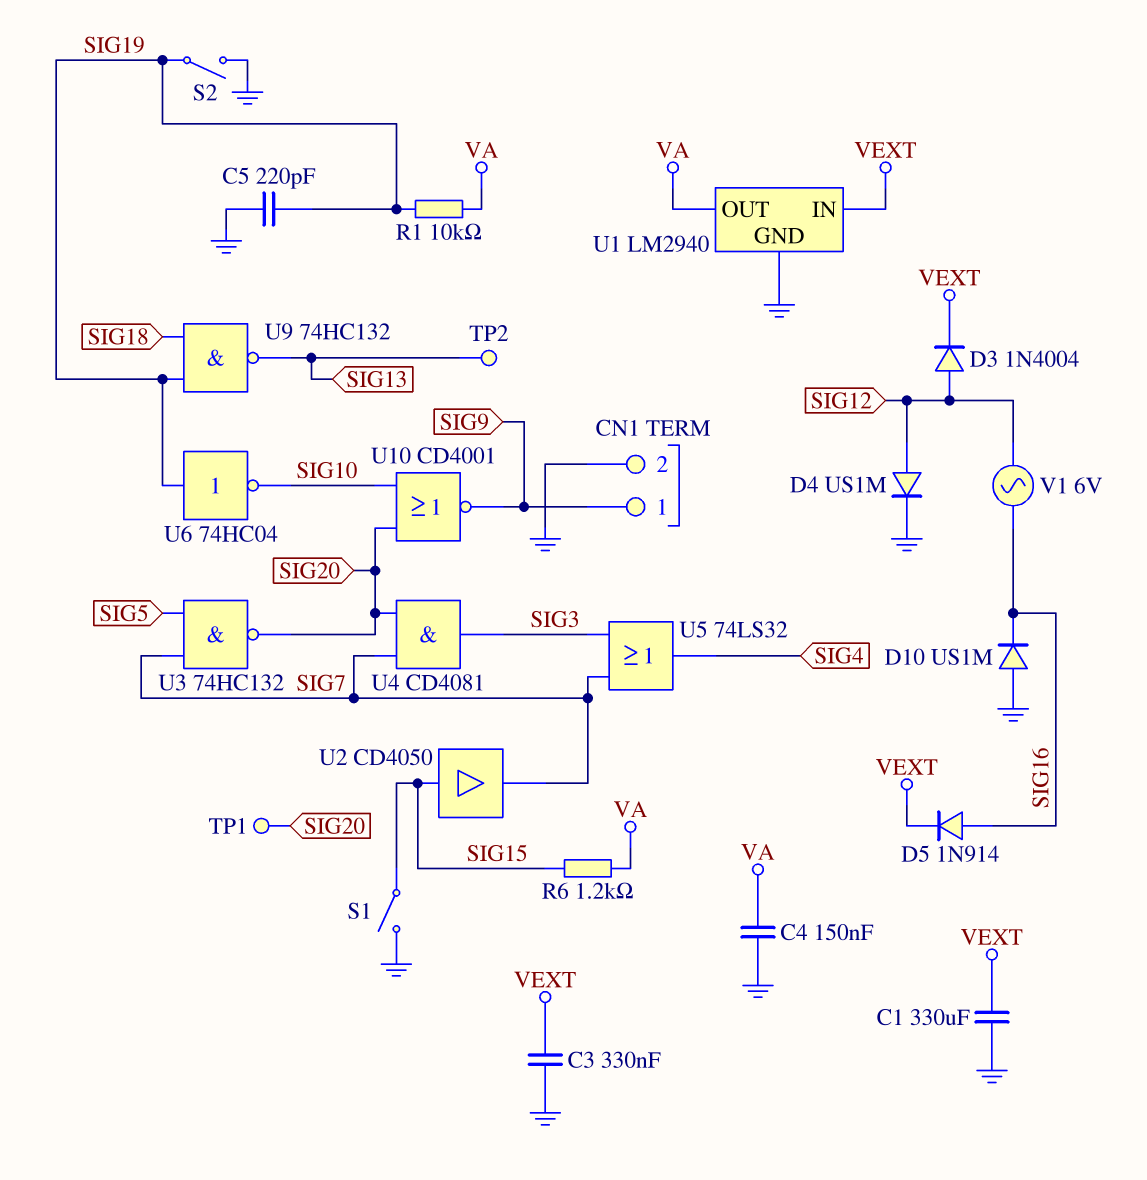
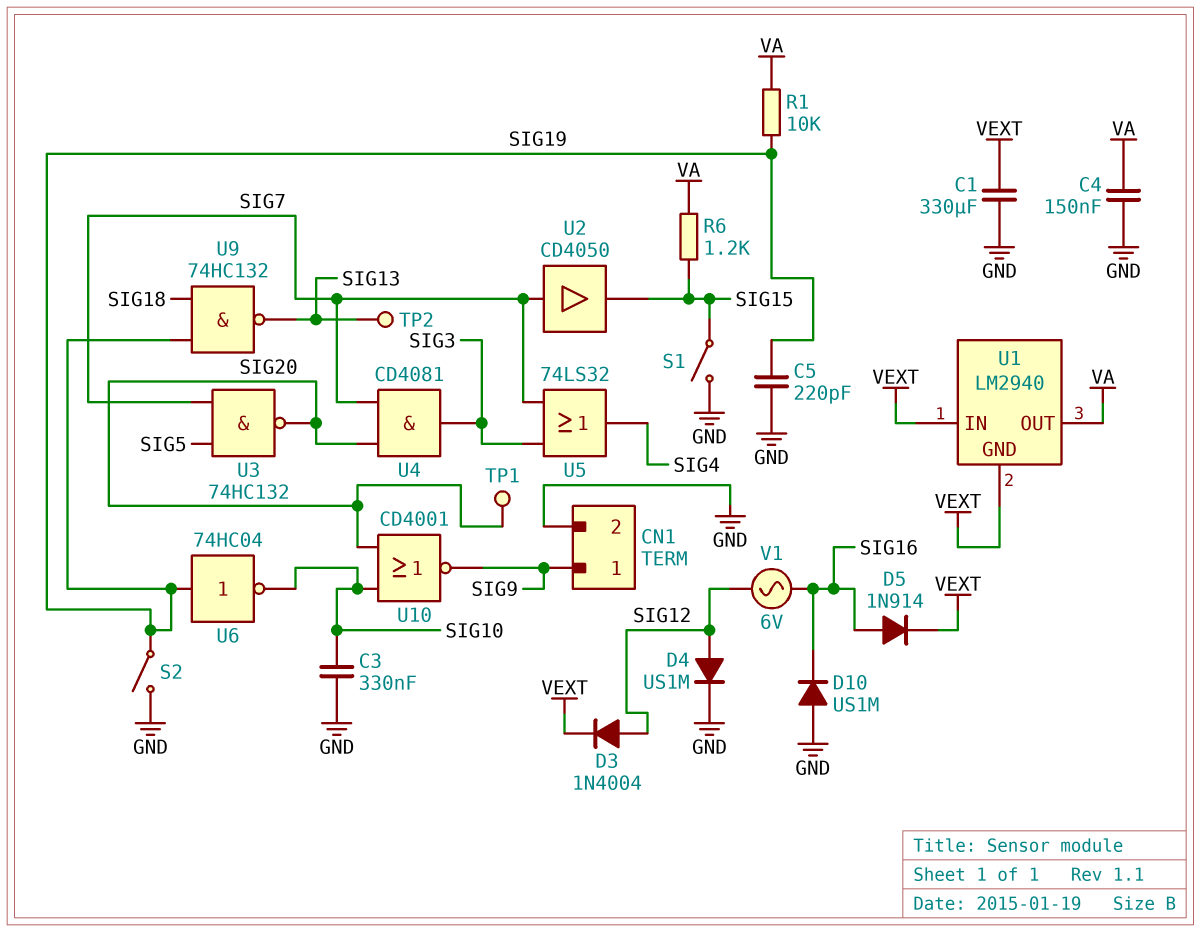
C3: 330nF (GND, VEXT) -> 330nF (GND, SIG10)
U1 pin GND: GND -> VEXT
U2: buffer CD4050 (in SIG15, out SIG7) -> buffer CD4050 (in SIG7, out SIG15)

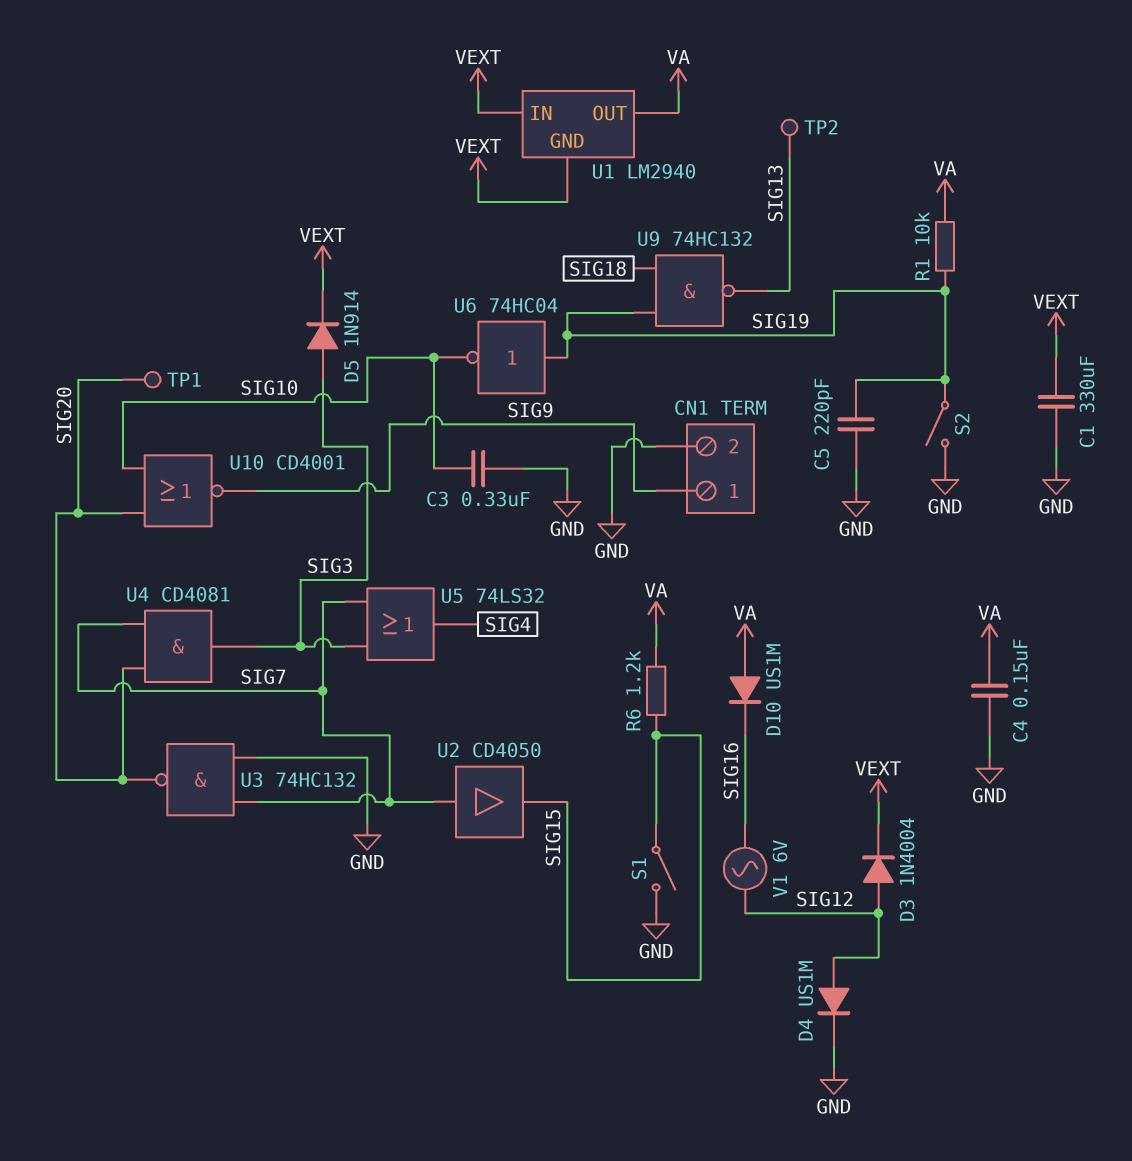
D5: diode 1N914 (A SIG16, K VEXT) -> diode 1N914 (A SIG3, K VEXT)
D10: diode US1M (A GND, K SIG16) -> diode US1M (A VA, K SIG16)
U3: NAND 74HC132 (in SIG5, in SIG7, out SIG20) -> NAND 74HC132 (in GND, in SIG7, out SIG20)

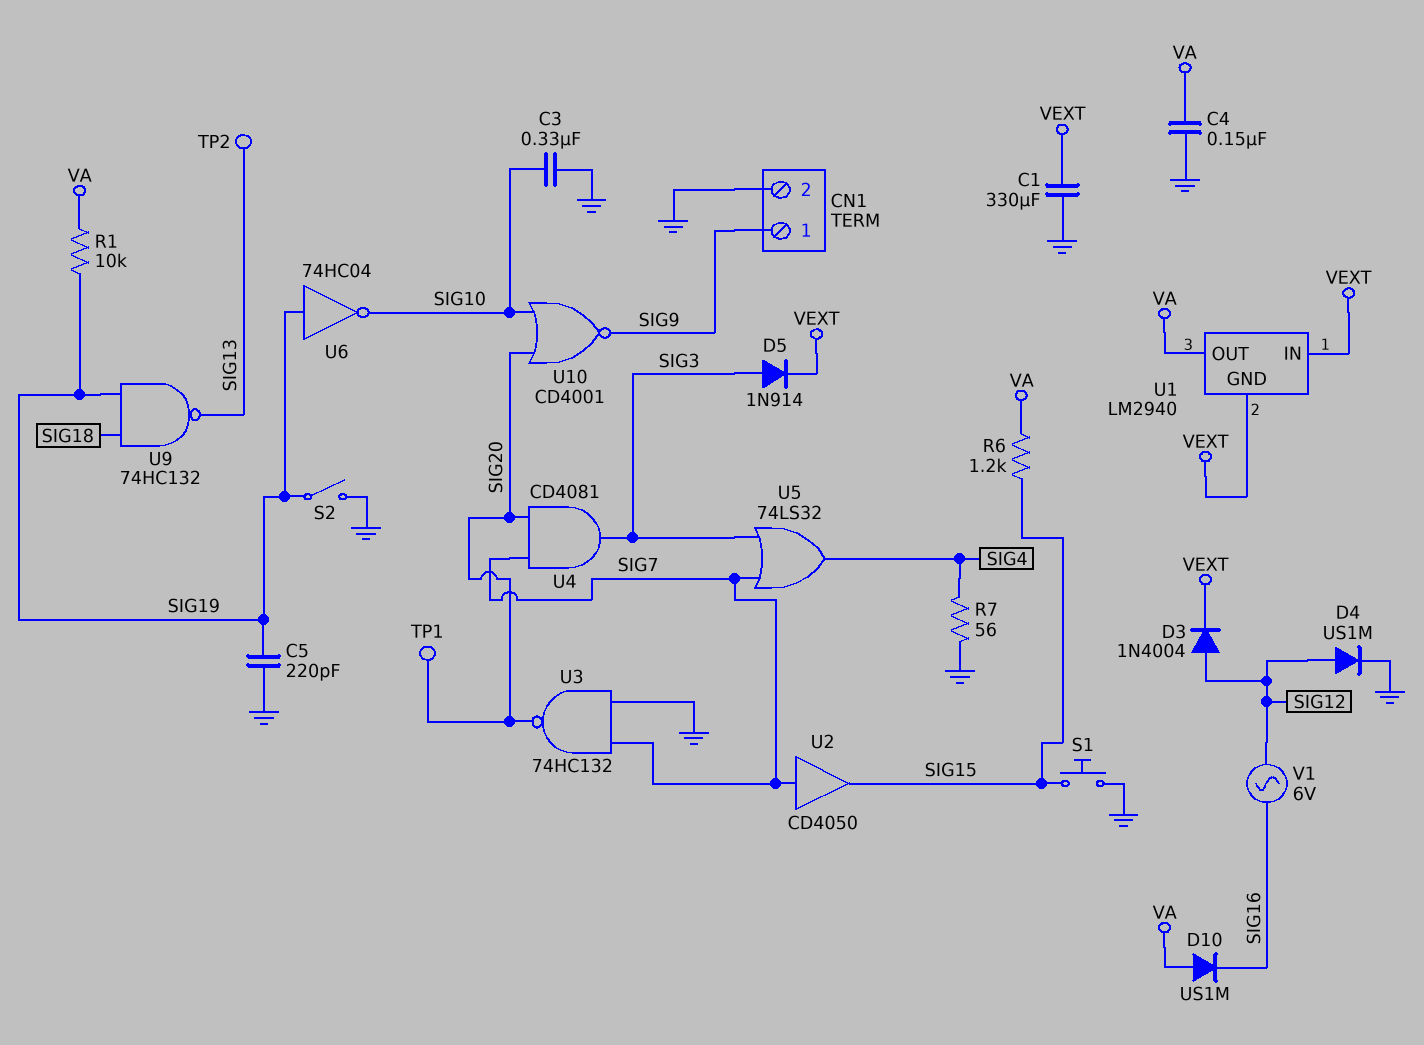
R7: none -> 56 (GND, SIG4)
S1: switch (GND, SIG15) -> button (GND, SIG15)

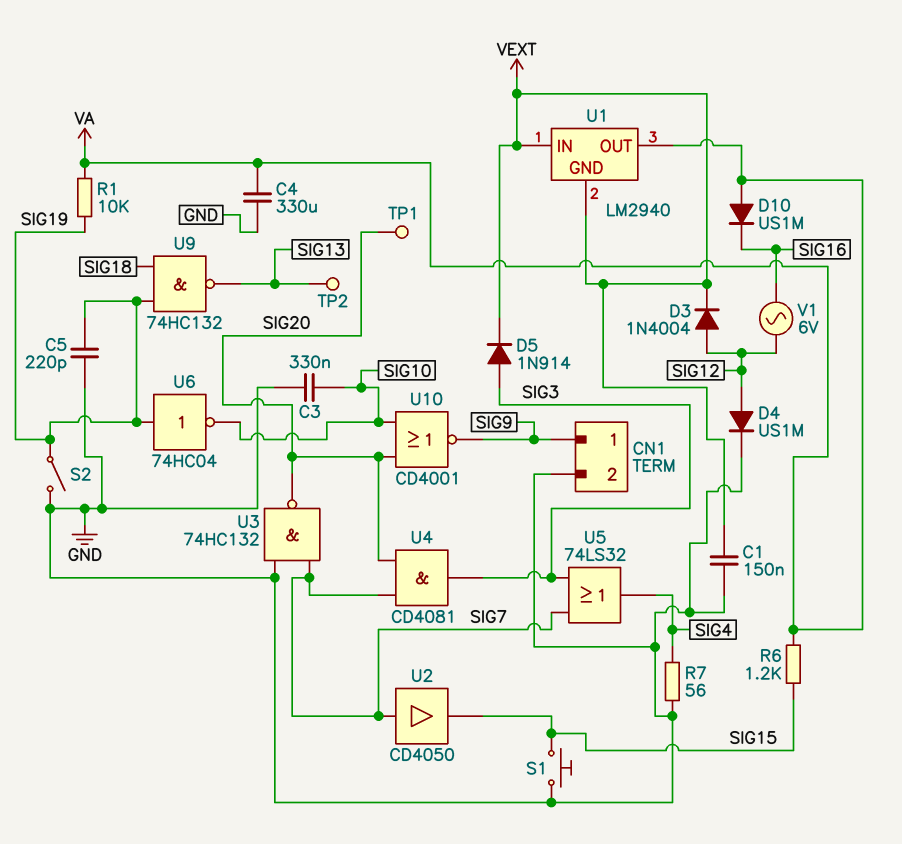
C1: 330uF (GND, VEXT) -> 150nF (GND, VEXT)
C4: 150nF (GND, VA) -> 330uF (GND, VA)

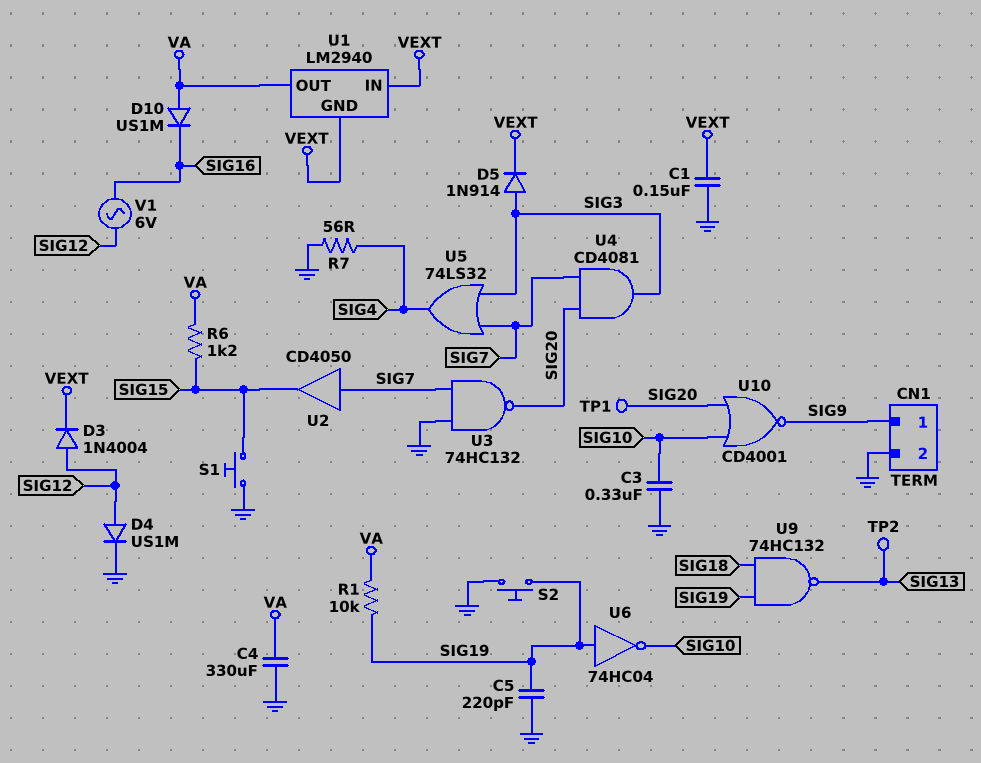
S2: switch (GND, SIG19) -> button (GND, SIG19)

